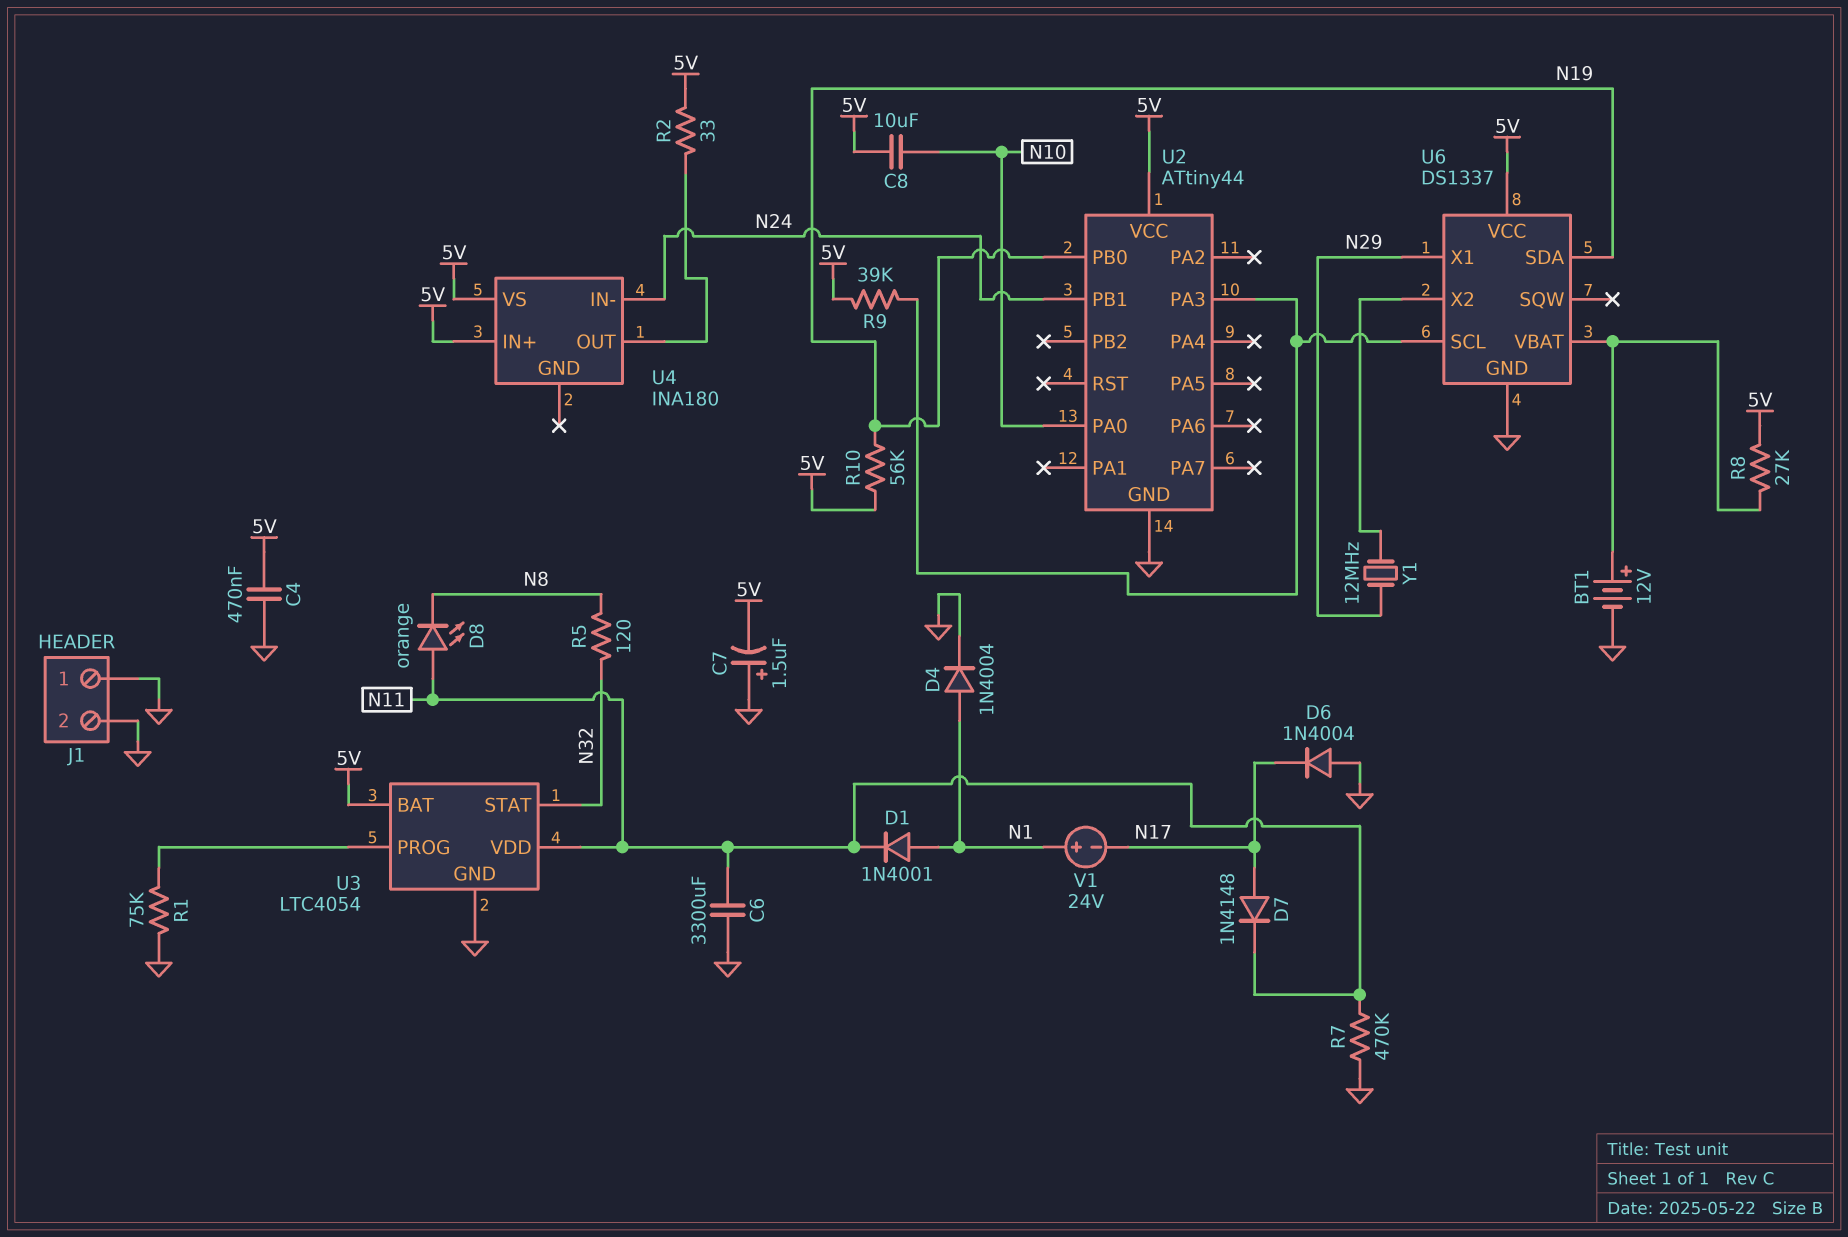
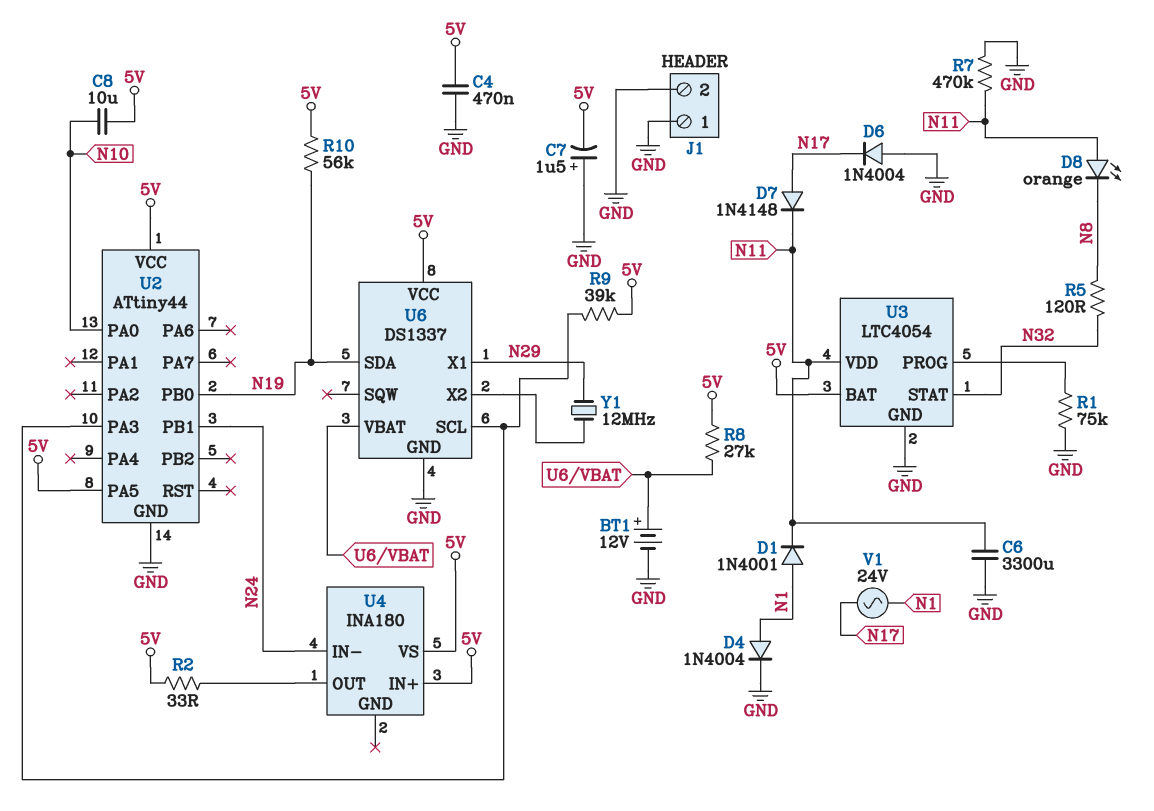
U2 pin PA5: none -> 5V
V1: 24V (plus N1, minus N17) -> AC 24V (N1, N17)

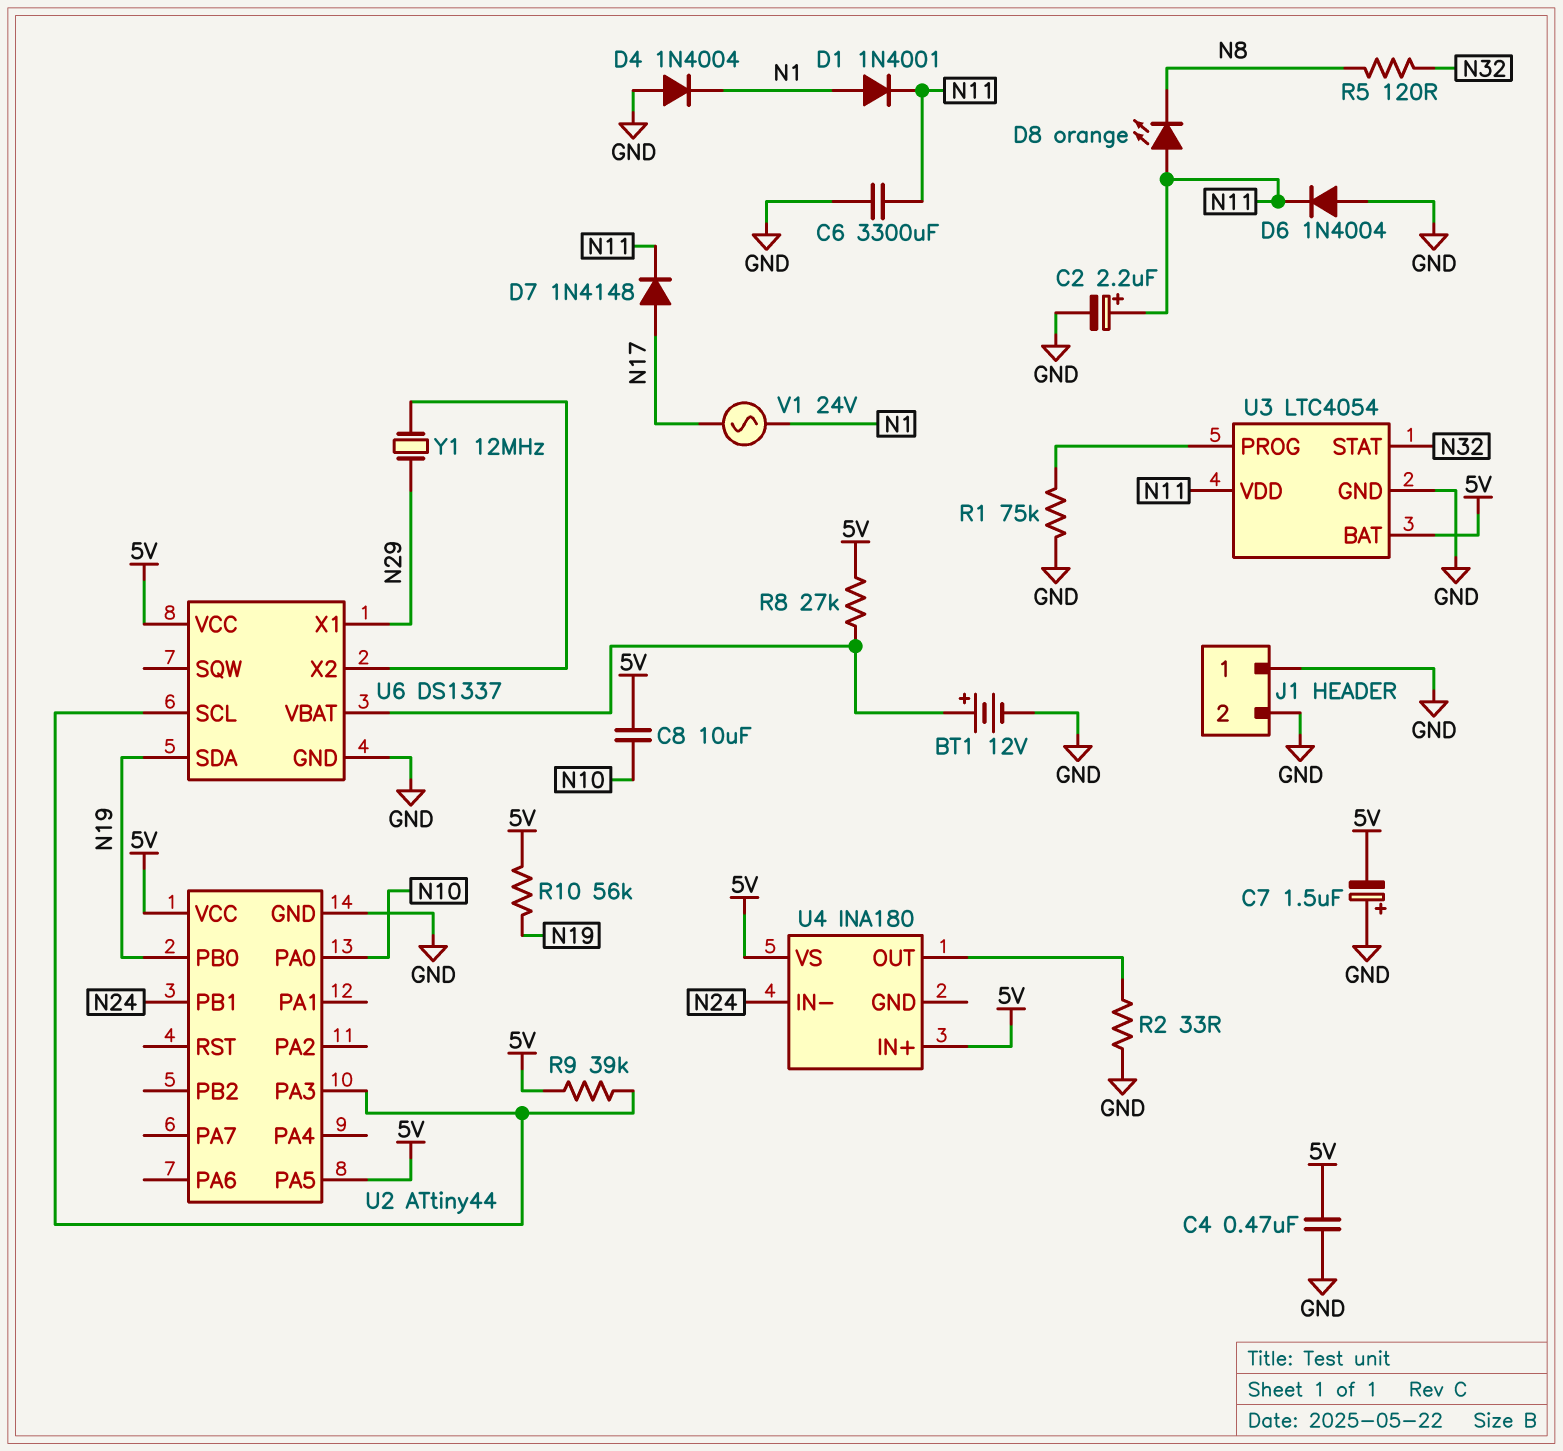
C2: none -> 2.2uF (plus N11, minus GND)
D4: diode 1N4004 (A N1, K GND) -> diode 1N4004 (A GND, K N1)
D6: diode 1N4004 (A GND, K N17) -> diode 1N4004 (A GND, K N11)
R2: 33 (5V, U4/OUT) -> 33 (GND, U4/OUT)
R7: 470k (GND, N11) -> none

